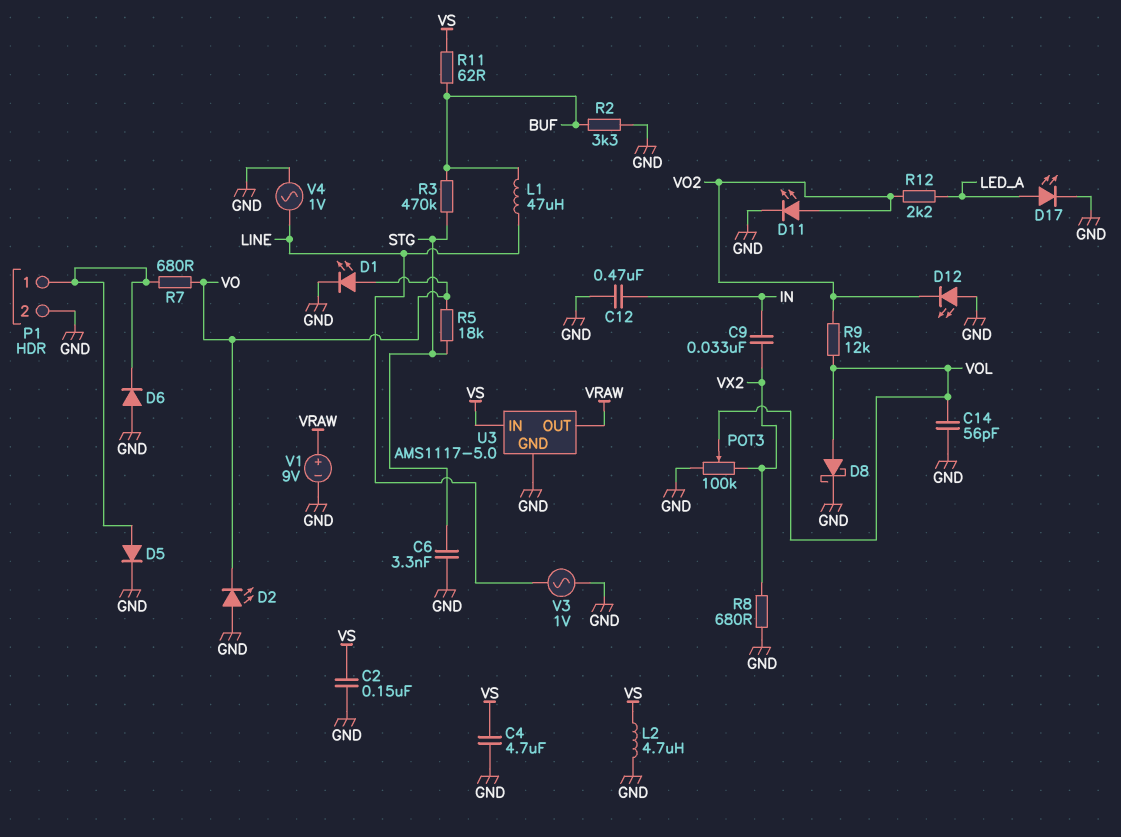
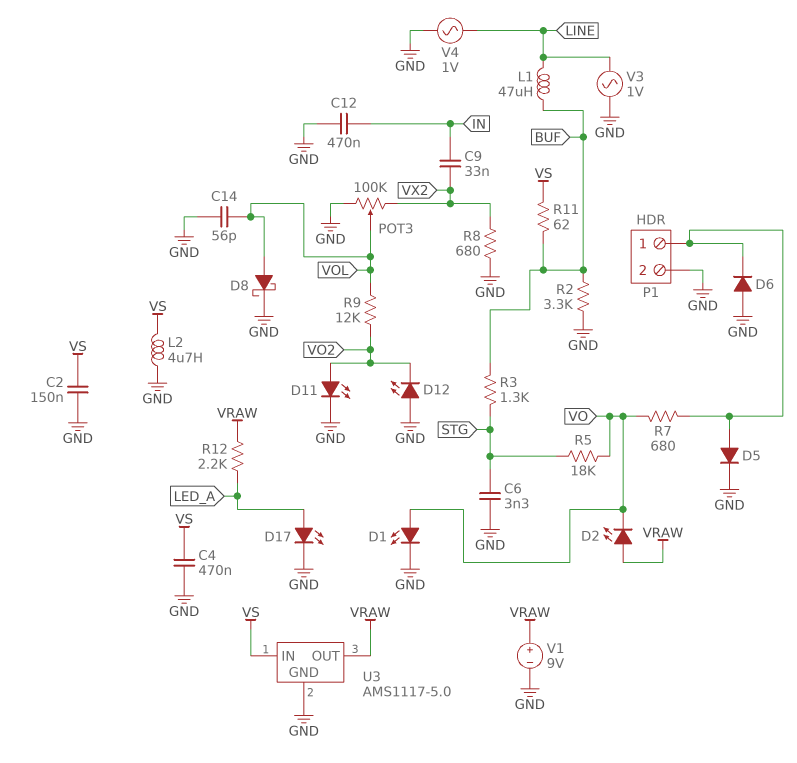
C4: 4.7uF (GND, VS) -> 470nF (GND, VS)
D2: LED (A GND, K VO) -> LED (A VRAW, K VO)
R3: 470k (BUF, STG) -> 1.3k (BUF, STG)
R12: 2.2k (LED_A, VO2) -> 2.2k (LED_A, VRAW)

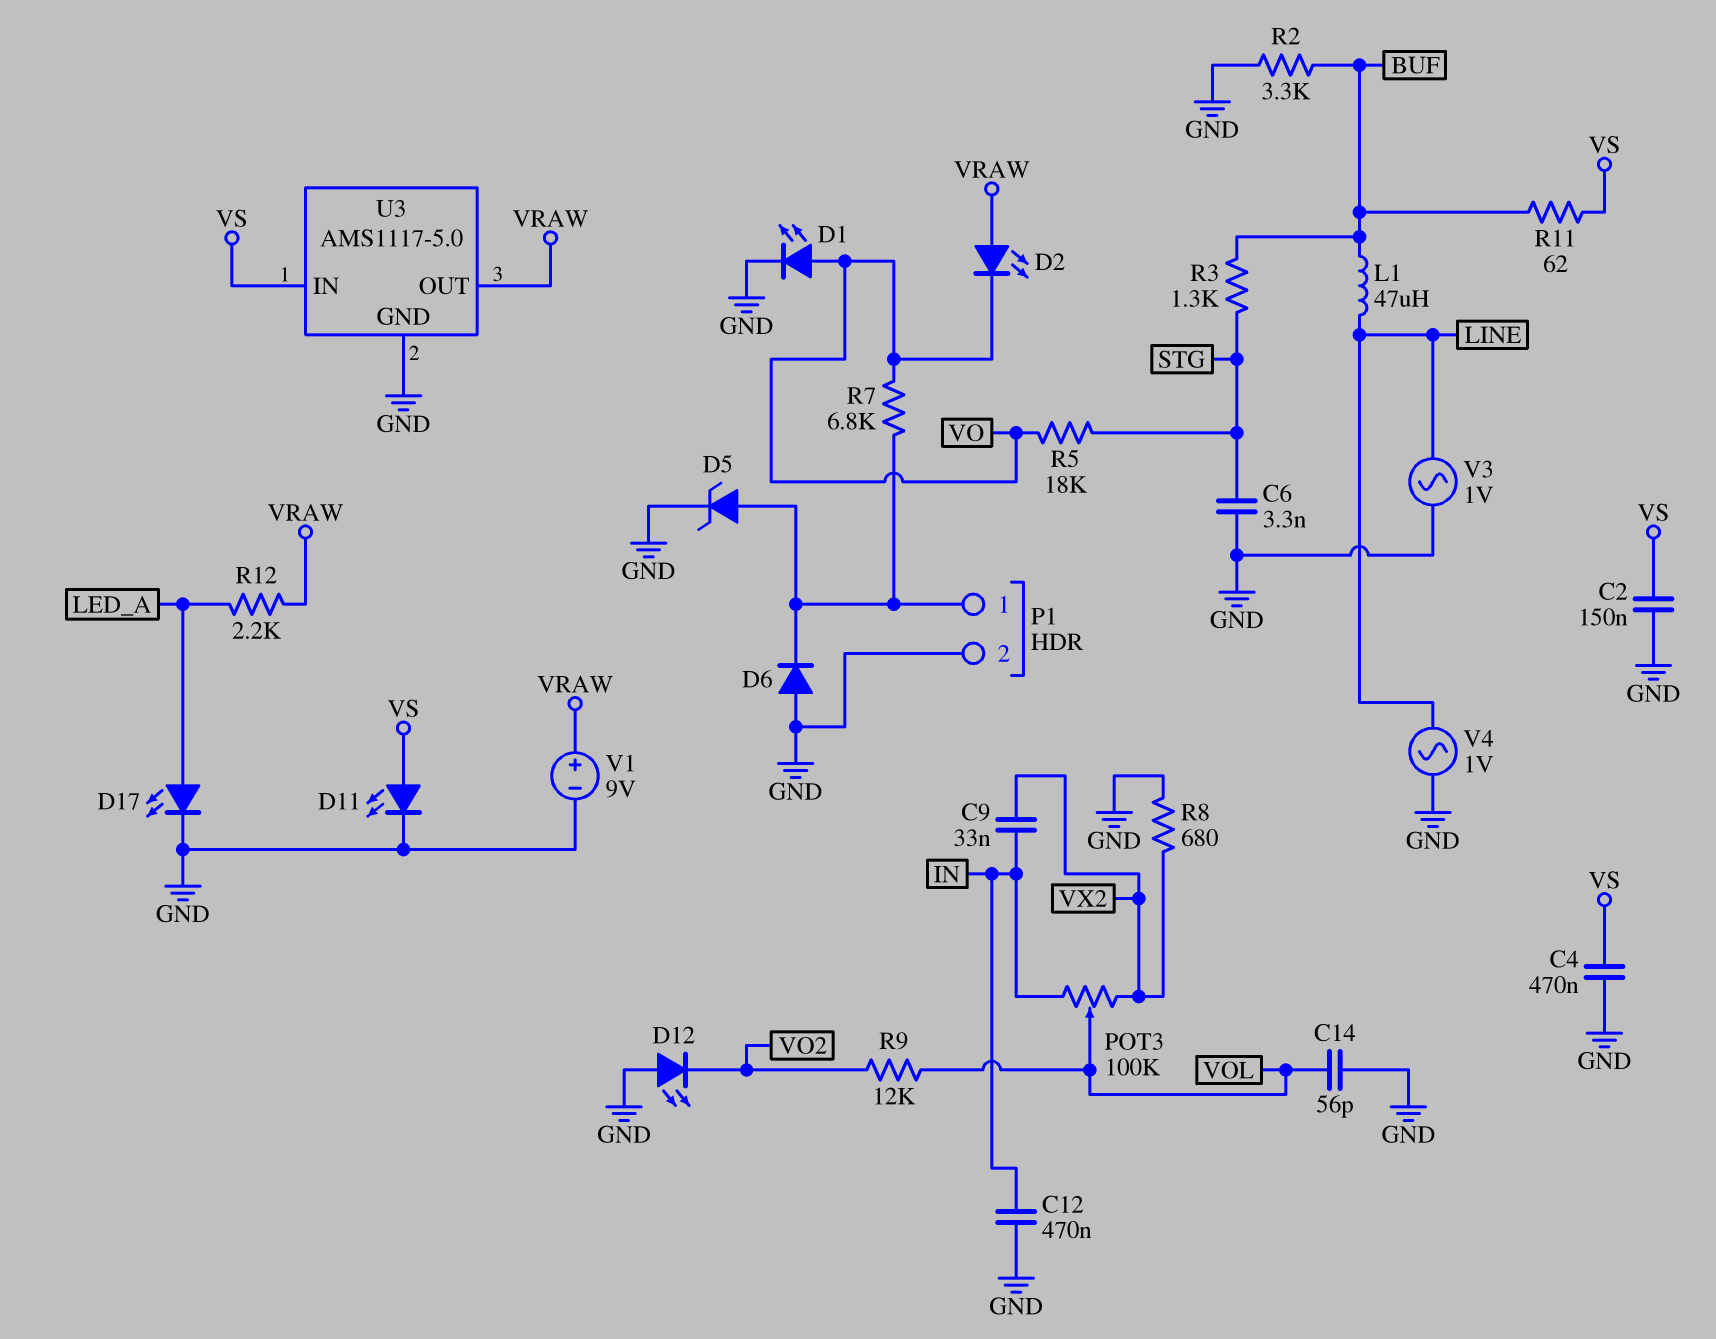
D5: diode (A P1/1, K GND) -> zener (A P1/1, K GND)
D8: schottky (A VOL, K GND) -> none
D11: LED (A VO2, K GND) -> LED (A VS, K GND)
L2: 4.7uH (GND, VS) -> none
POT3: 100k (GND, VX2, wiper VOL) -> 100k (IN, VX2, wiper VOL)
R7: 680 (P1/1, VO) -> 6.8k (P1/1, VO)

